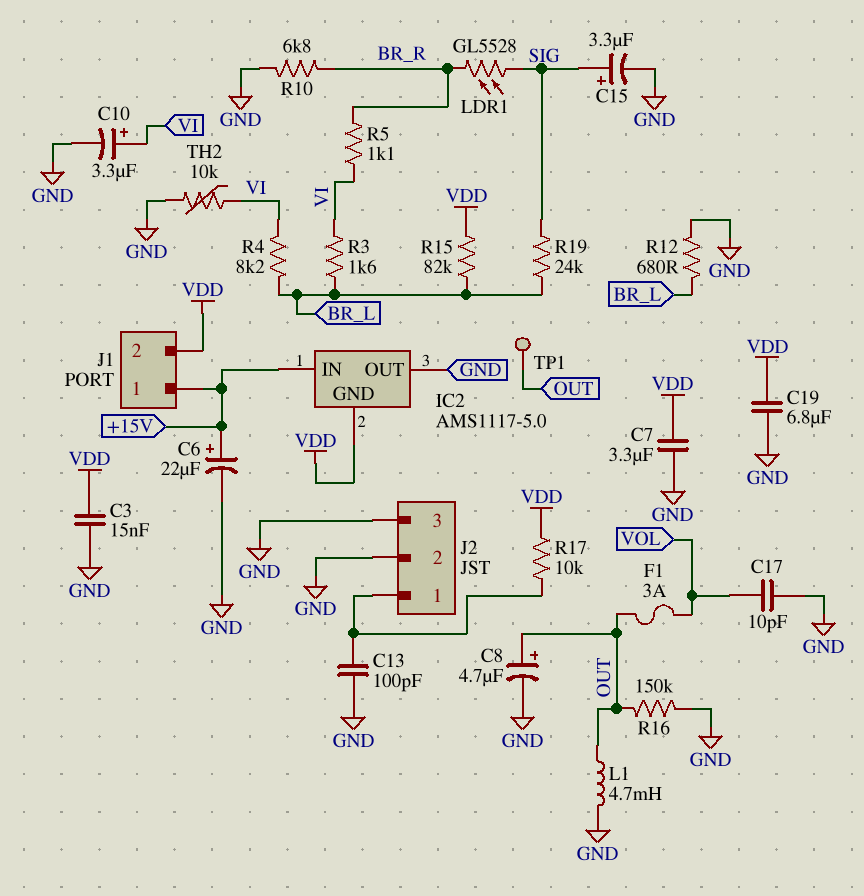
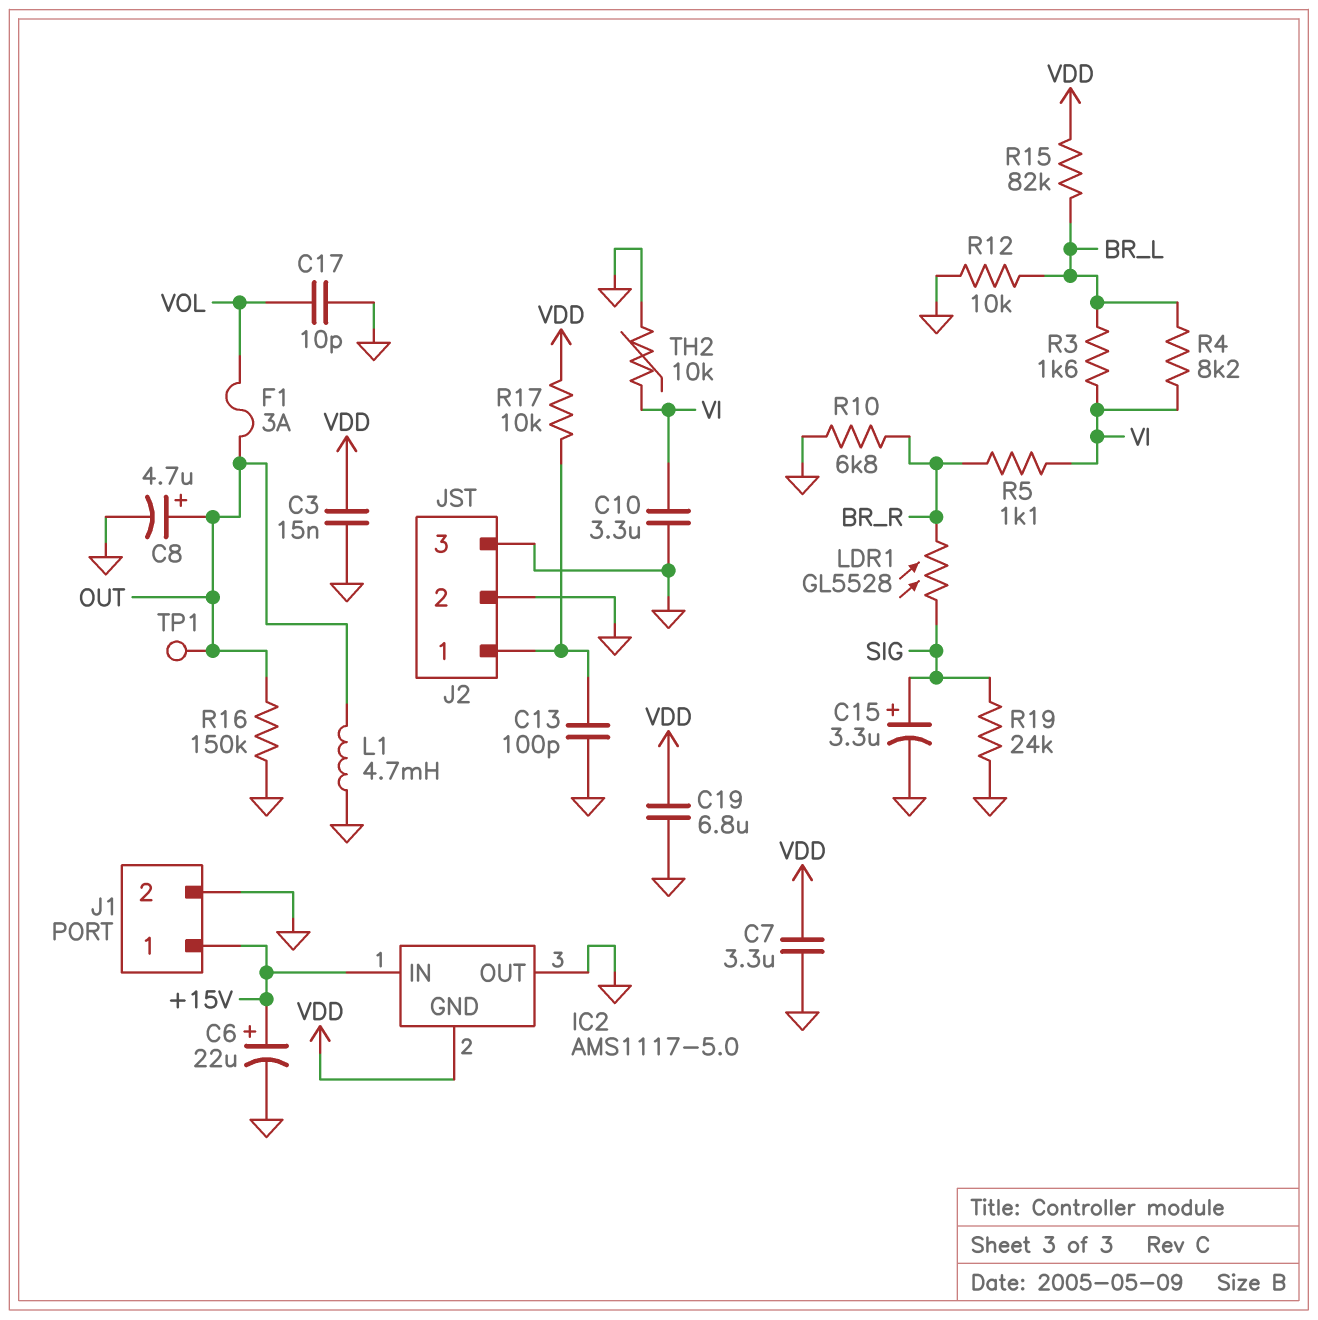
C10: 3.3uF (plus VI, minus GND) -> 3.3uF (GND, VI)
J1 pin 2: VDD -> GND
R12: 680 (BR_L, GND) -> 10k (BR_L, GND)
R19: 24k (BR_L, SIG) -> 24k (GND, SIG)

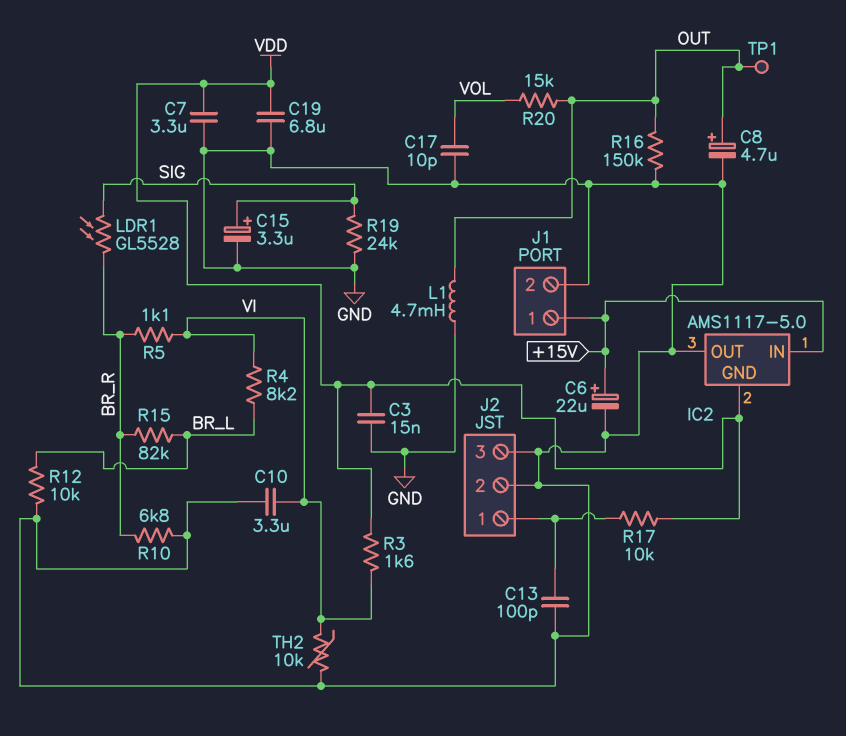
F1: 3A (OUT, VOL) -> none
R3: 1.6k (BR_L, VI) -> 1.6k (VDD, VI)
R15: 82k (BR_L, VDD) -> 82k (BR_L, BR_R)
R20: none -> 15k (OUT, VOL)

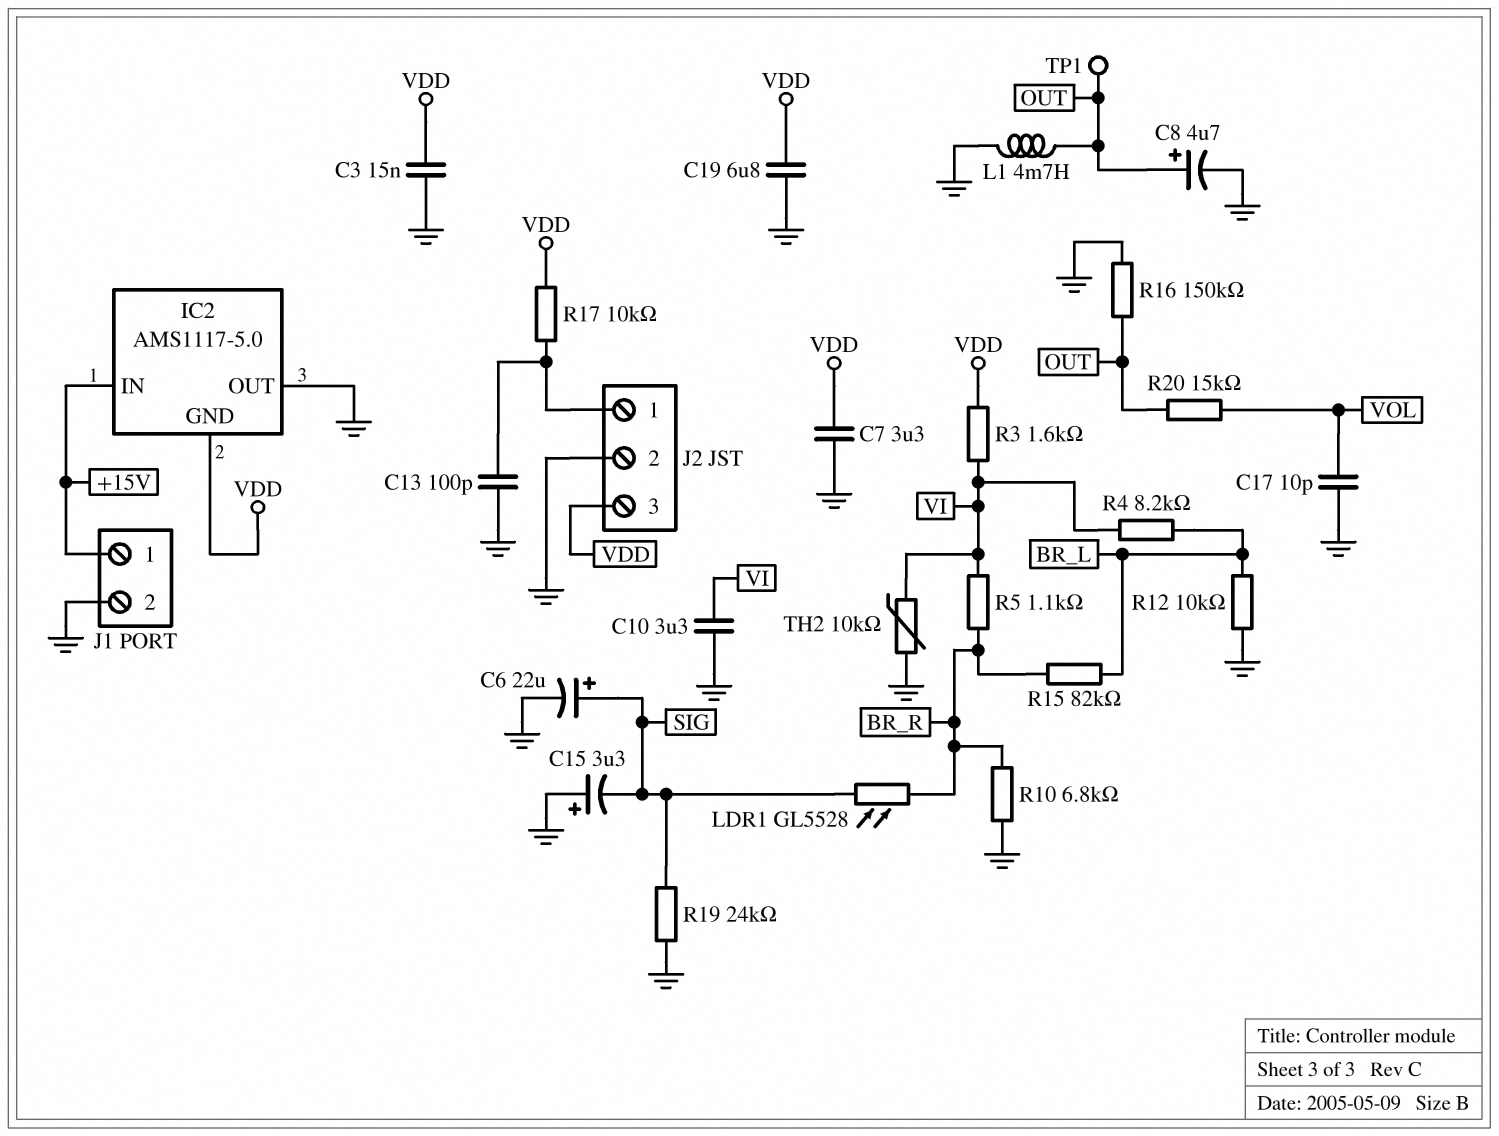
C6: 22uF (plus +15V, minus GND) -> 22uF (plus SIG, minus GND)
C15: 3.3uF (plus SIG, minus GND) -> 3.3uF (plus GND, minus SIG)
J2 pin 3: GND -> VDD

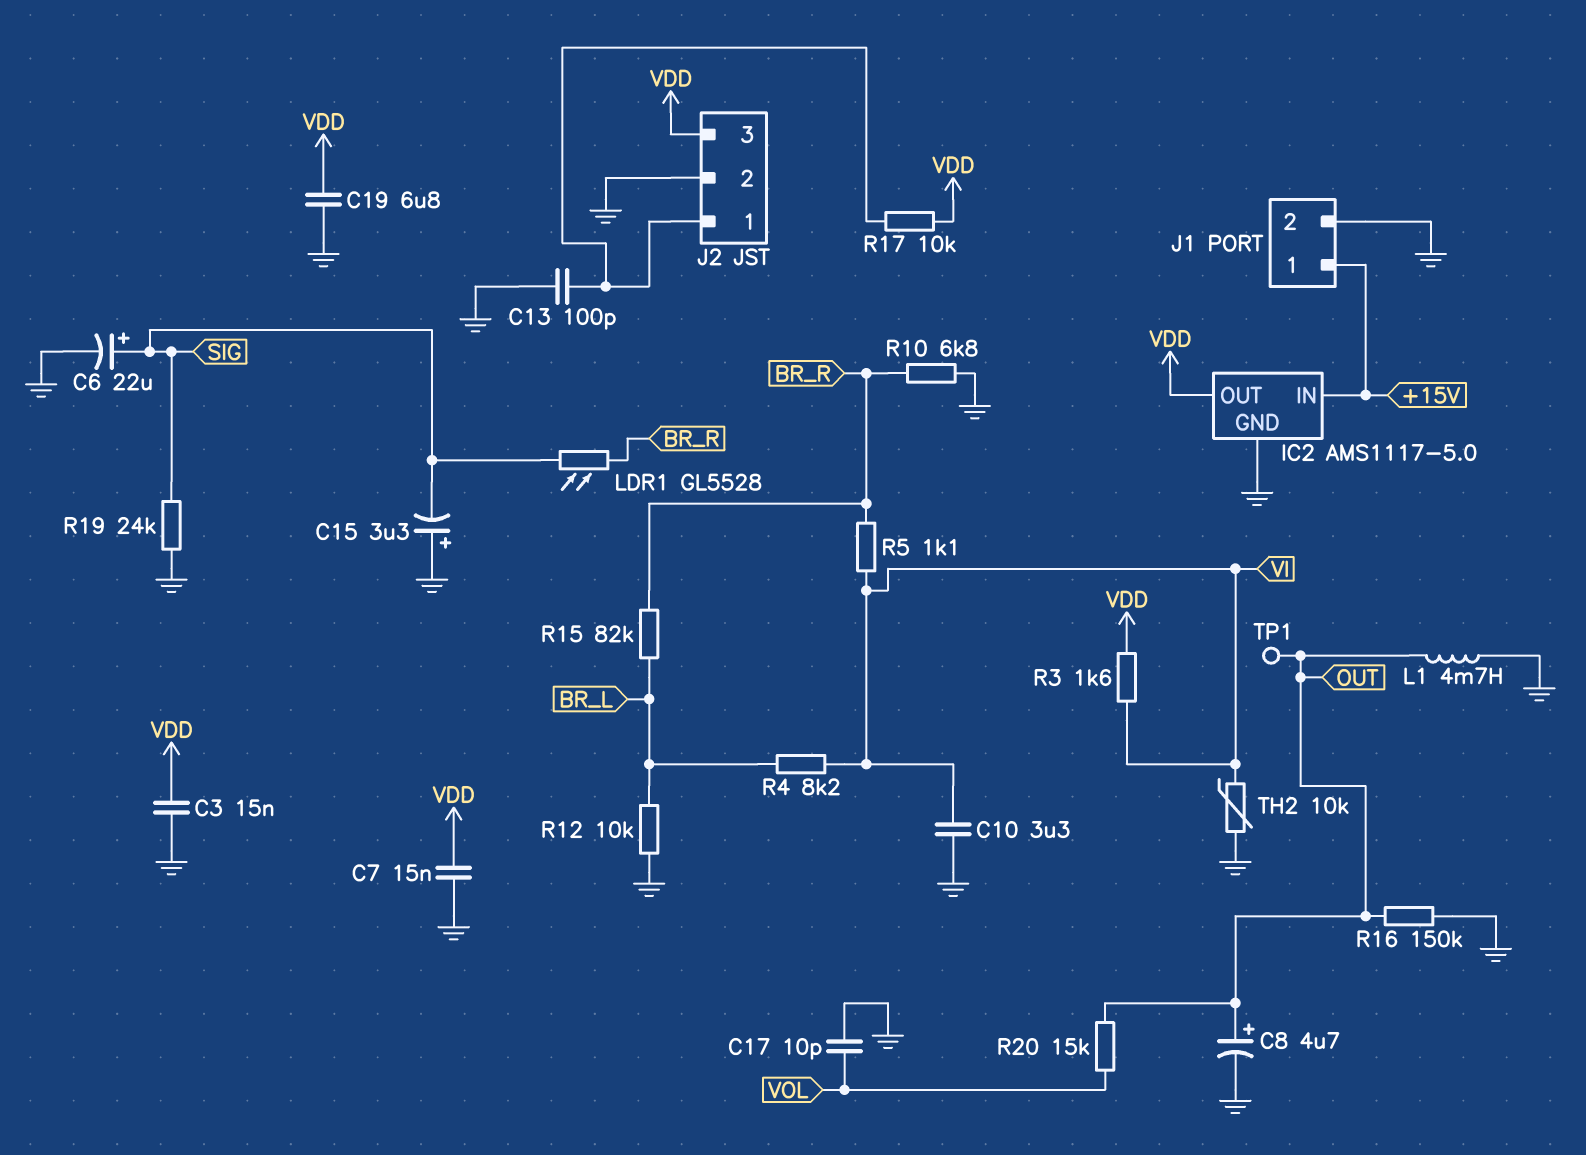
C7: 3.3uF (GND, VDD) -> 15nF (GND, VDD)
IC2 pin GND: VDD -> GND
IC2 pin OUT: GND -> VDD

